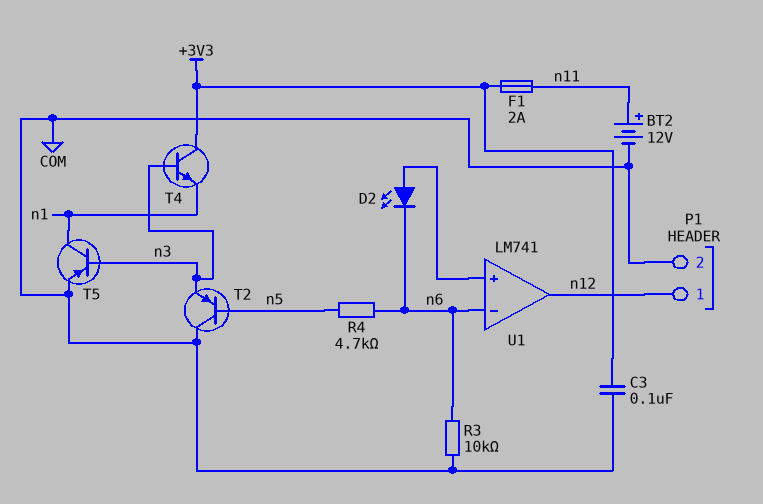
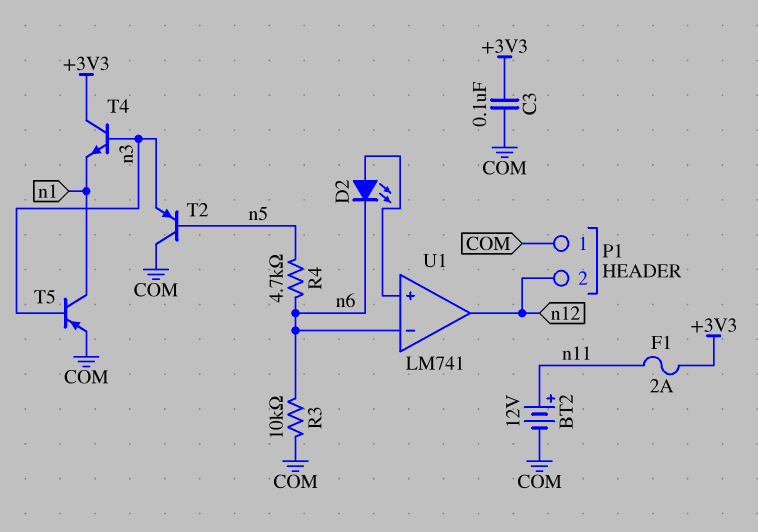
P1 pin 1: n12 -> COM
P1 pin 2: COM -> n12

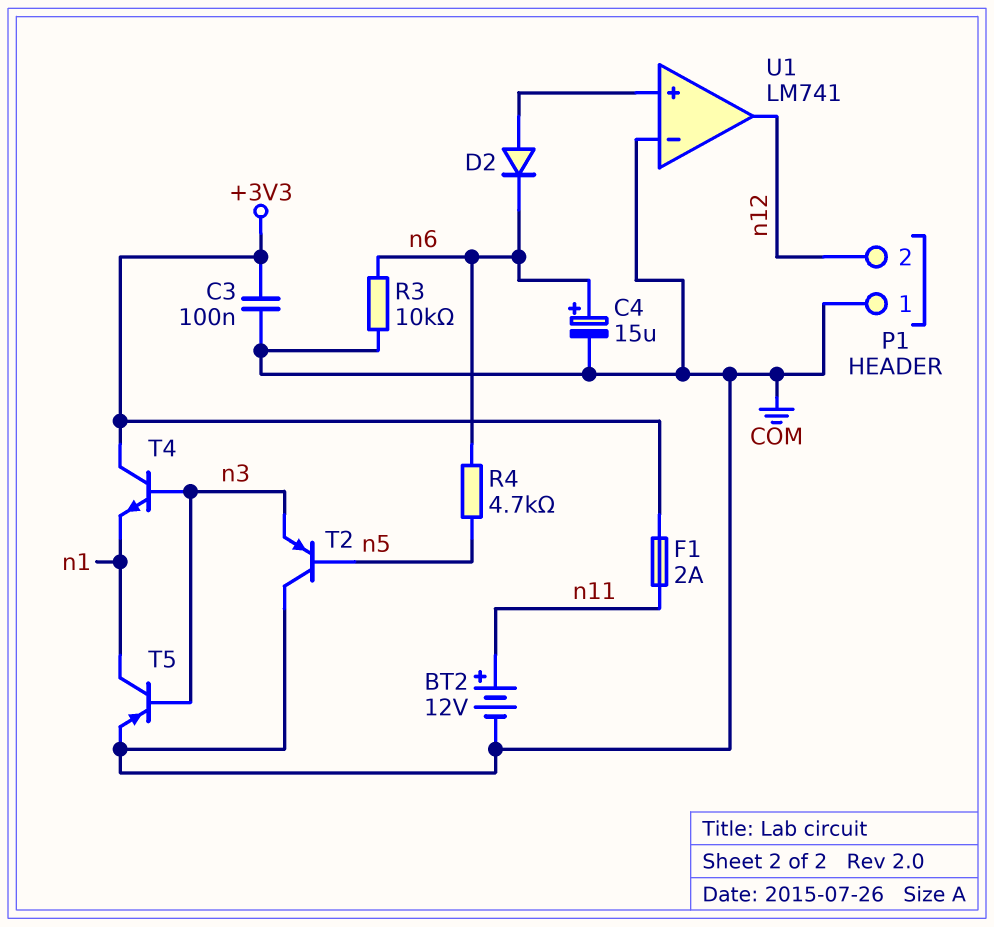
C4: none -> 15uF (plus n6, minus COM)
D2: LED (A U1/in+, K n6) -> diode (A U1/in+, K n6)
U1 pin in-: n6 -> COM

